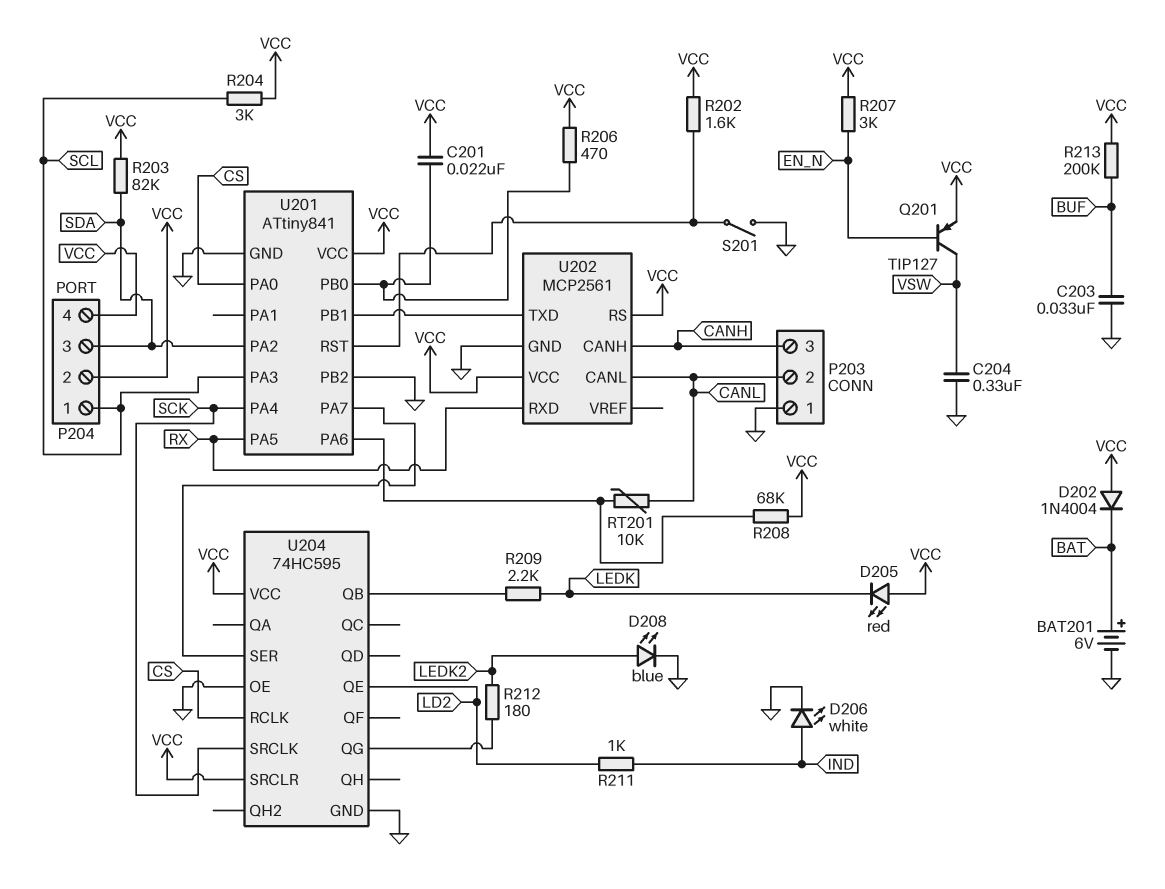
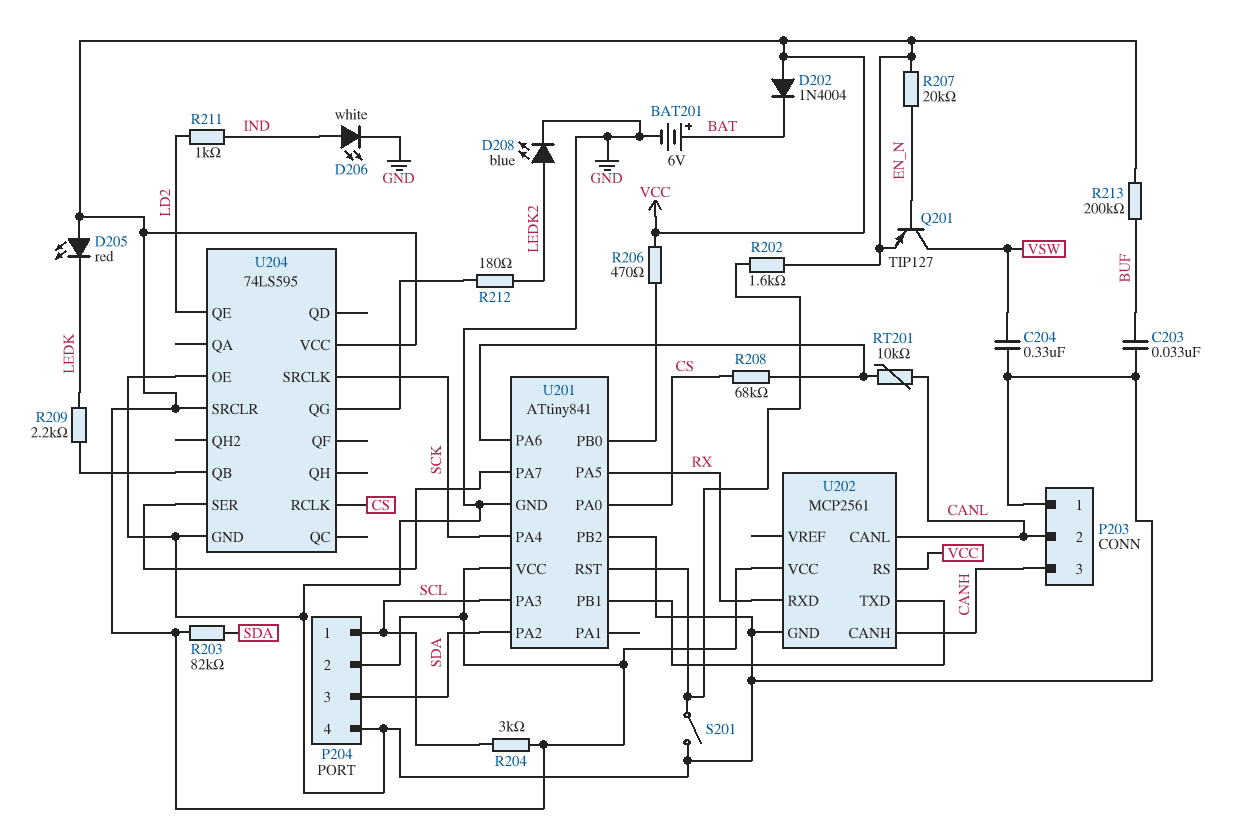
C201: 22nF (U201/PB0, VCC) -> none
P204 pin 4: VCC -> GND
R207: 3k (EN_N, VCC) -> 20k (EN_N, VCC)
R208: 68k (U201/PA6, VCC) -> 68k (CS, U201/PA6)
U204: 74HC595 -> 74LS595

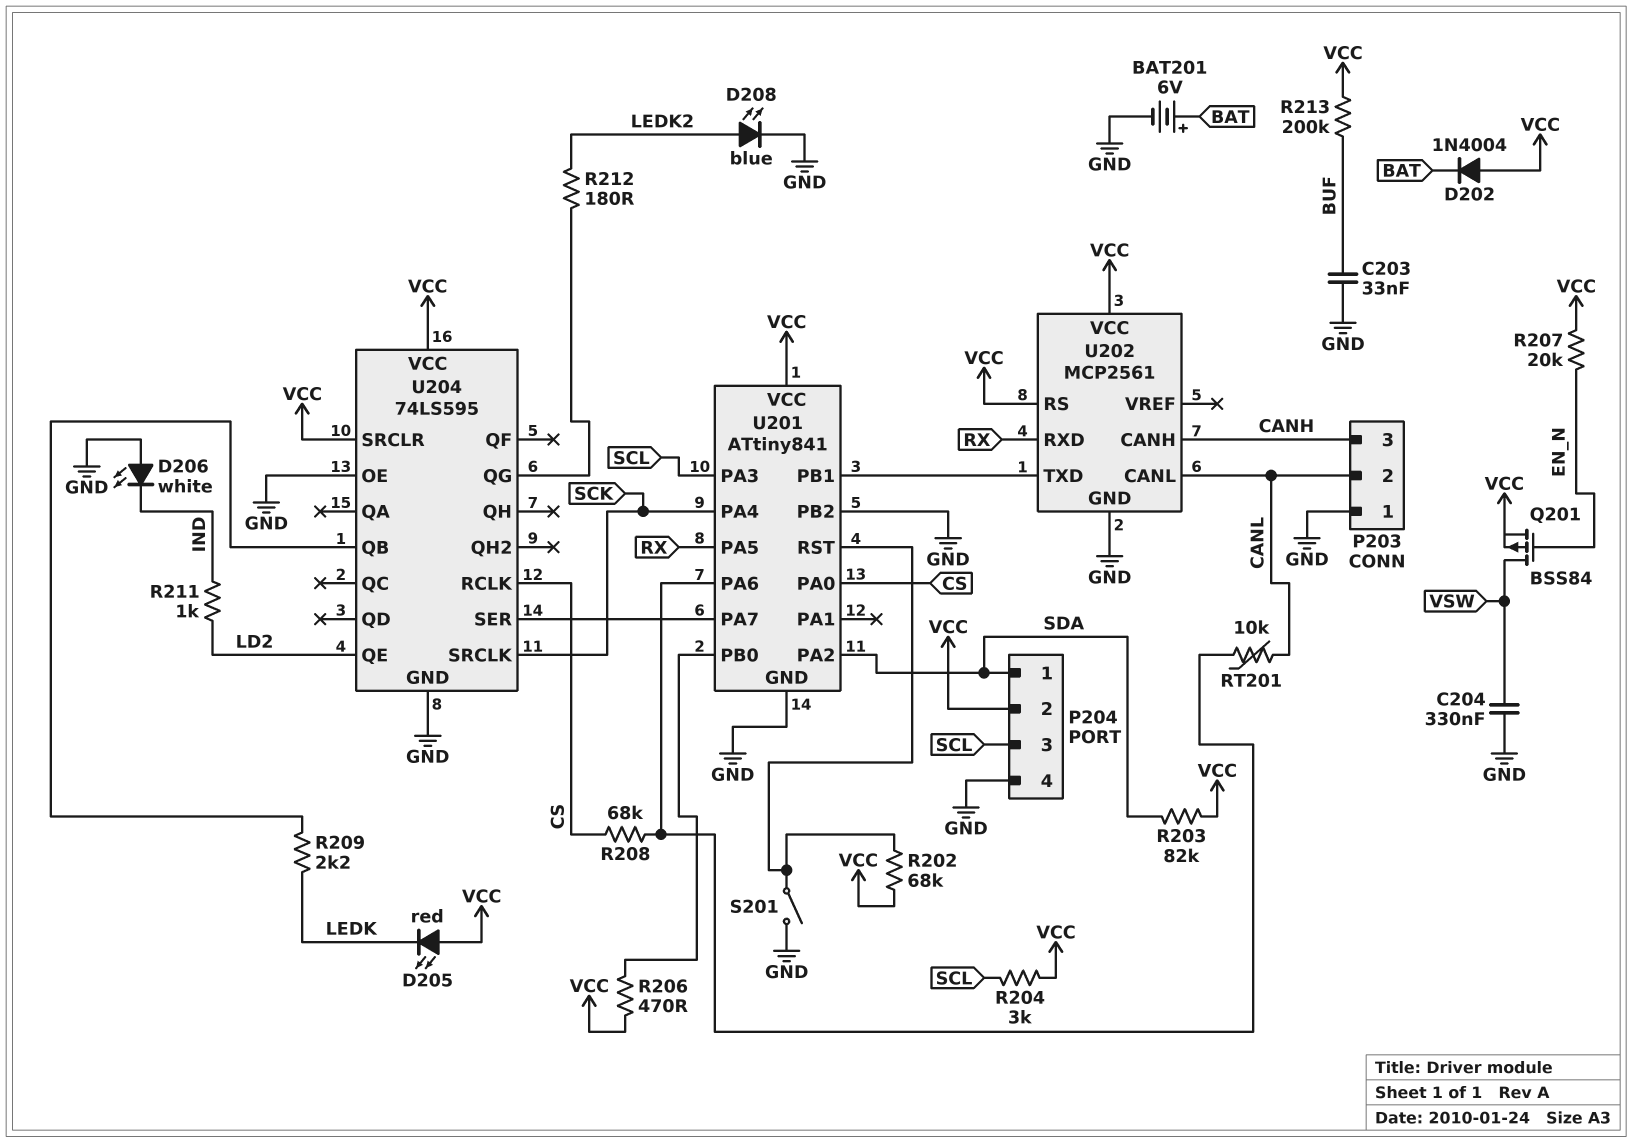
D206: LED white (A IND, K GND) -> LED white (A GND, K IND)
P204 pin 1: SCL -> SDA
P204 pin 3: SDA -> SCL
Q201: PNP TIP127 (B EN_N, C VSW, E VCC) -> PMOS BSS84 (G EN_N, D VSW, S VCC)
R202: 1.6k (U201/RST, VCC) -> 68k (U201/RST, VCC)

